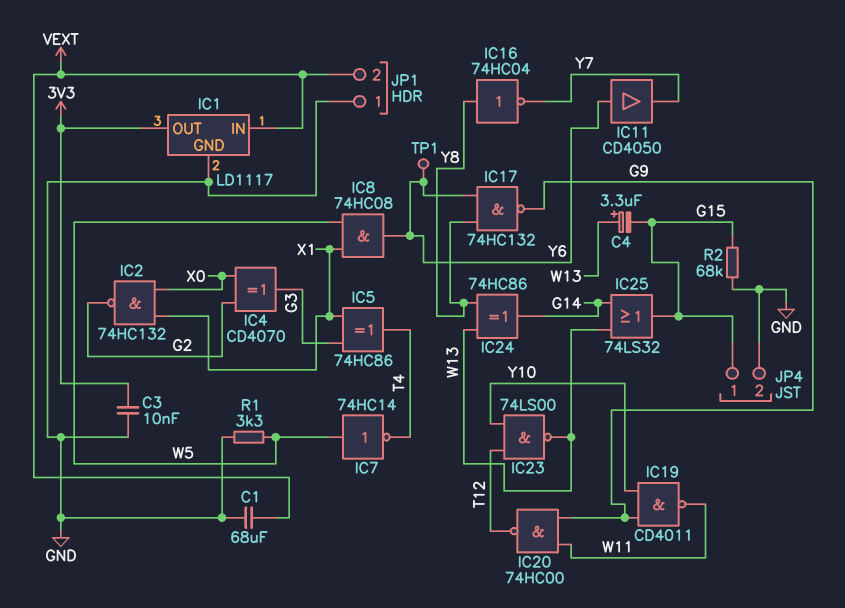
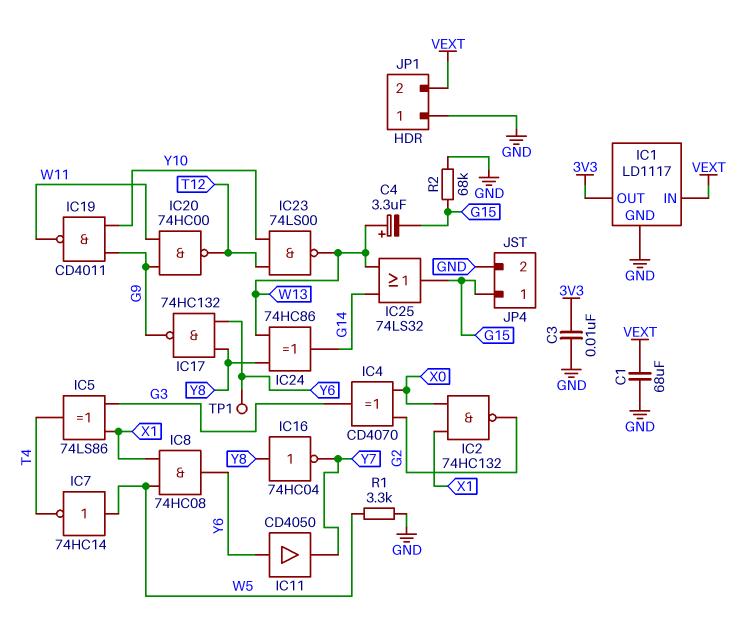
IC5: XOR 74HC86 (in G3, in X1, out T4) -> XOR 74LS86 (in G3, in X1, out T4)

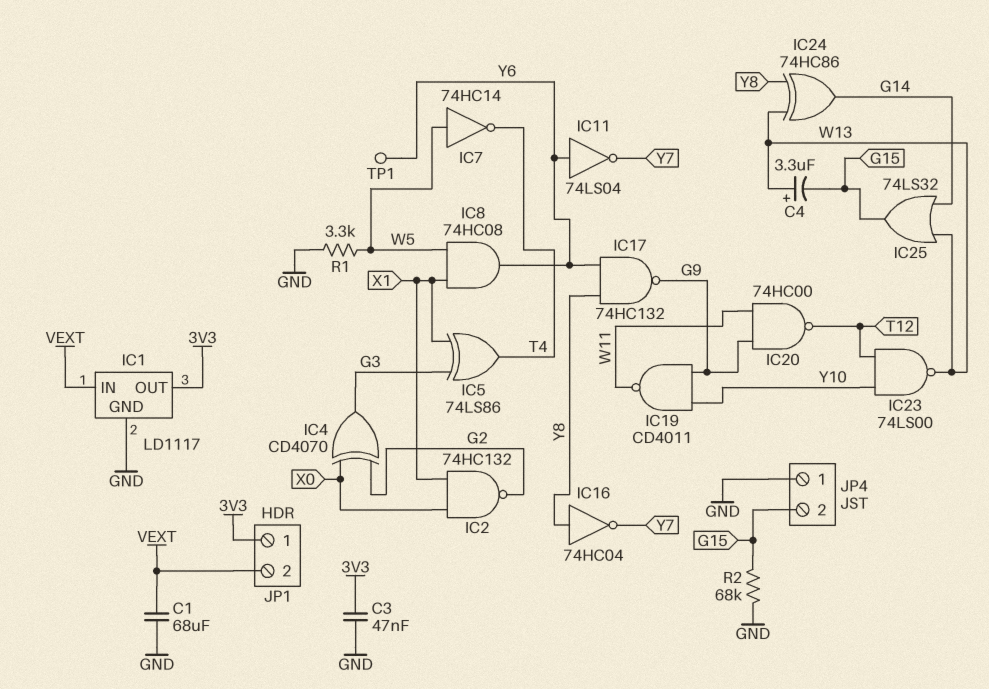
C3: 10nF (3V3, GND) -> 47nF (3V3, GND)
IC11: buffer CD4050 (in Y6, out Y7) -> NOT 74LS04 (in Y6, out Y7)
JP1 pin 1: GND -> 3V3
JP4 pin 1: G15 -> GND
JP4 pin 2: GND -> G15

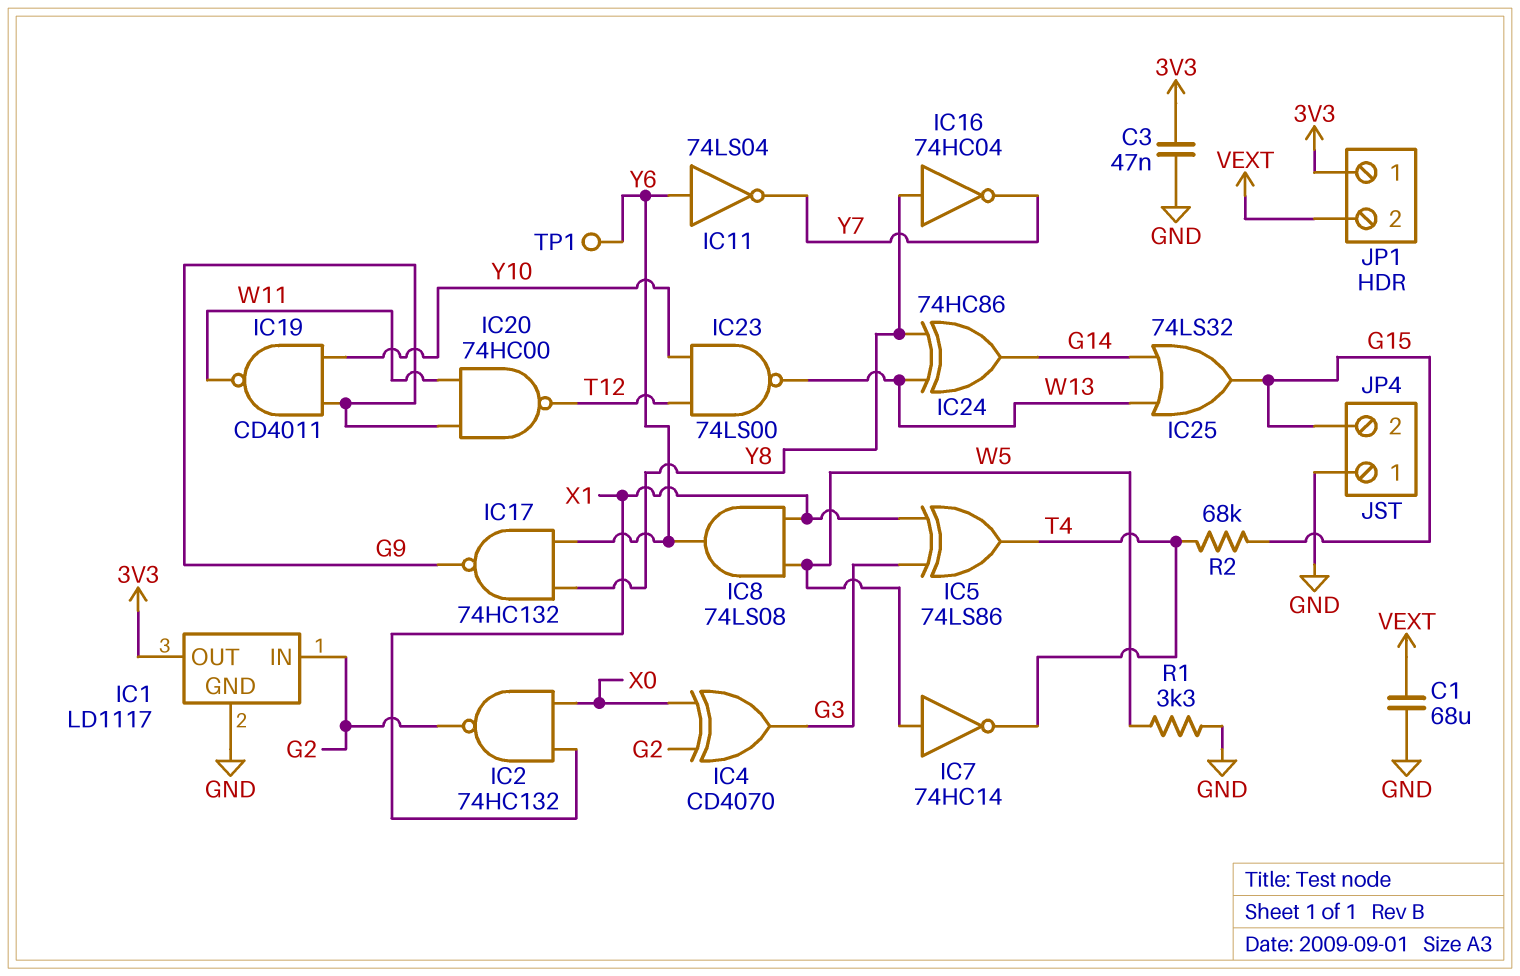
C4: 3.3uF (plus W13, minus G15) -> none
IC1 pin IN: VEXT -> G2
IC8: AND 74HC08 (in W5, in X1, out Y6) -> AND 74LS08 (in W5, in X1, out Y6)
R2: 68k (G15, GND) -> 68k (G15, T4)

